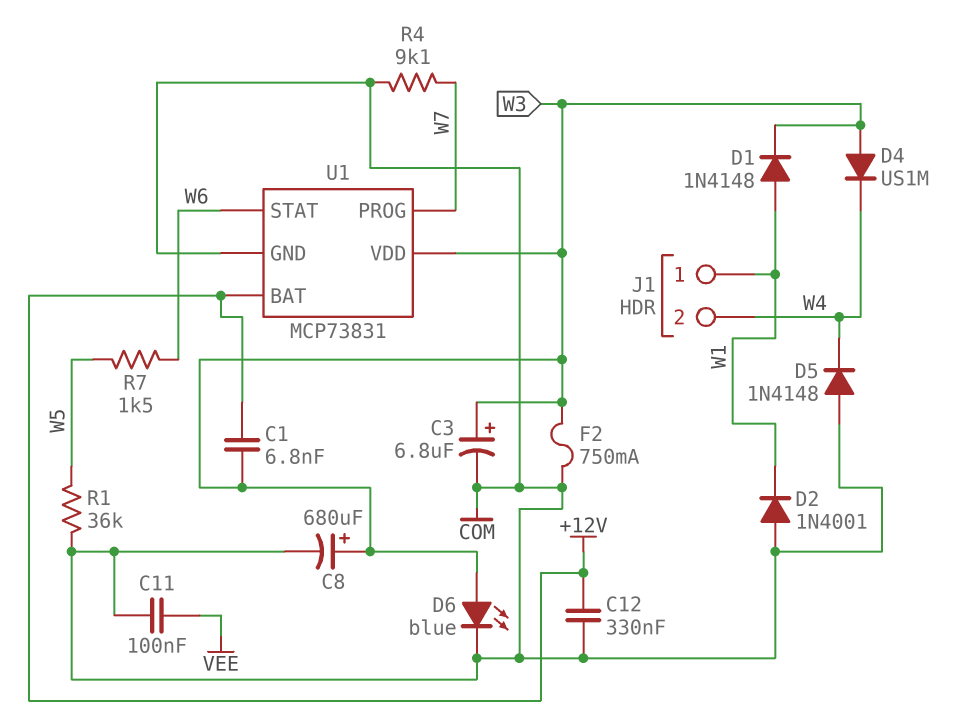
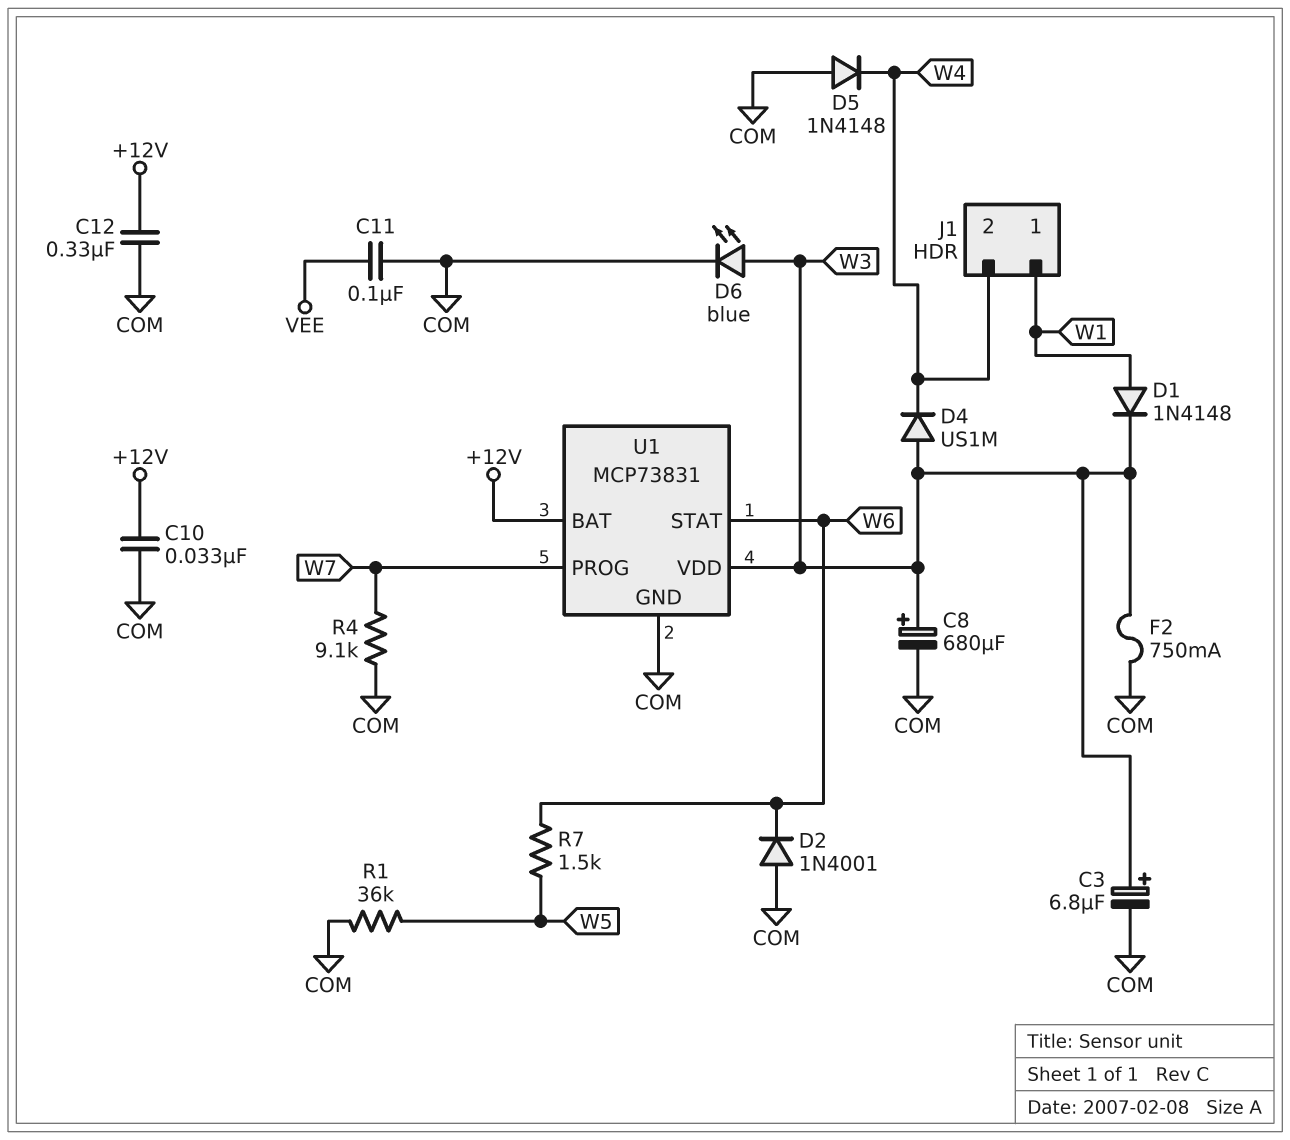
C1: 6.8nF (+12V, W3) -> none
C10: none -> 33nF (+12V, COM)
D2: diode 1N4001 (A COM, K W1) -> diode 1N4001 (A COM, K W6)

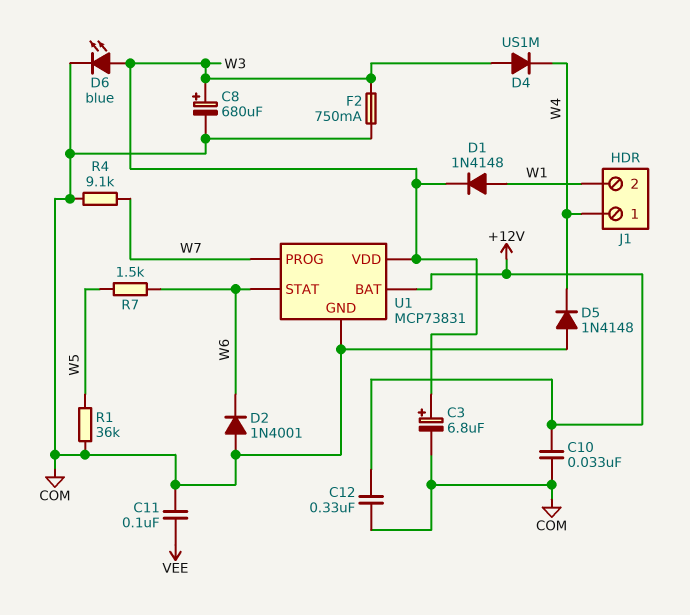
J1 pin 1: W1 -> W4
J1 pin 2: W4 -> W1

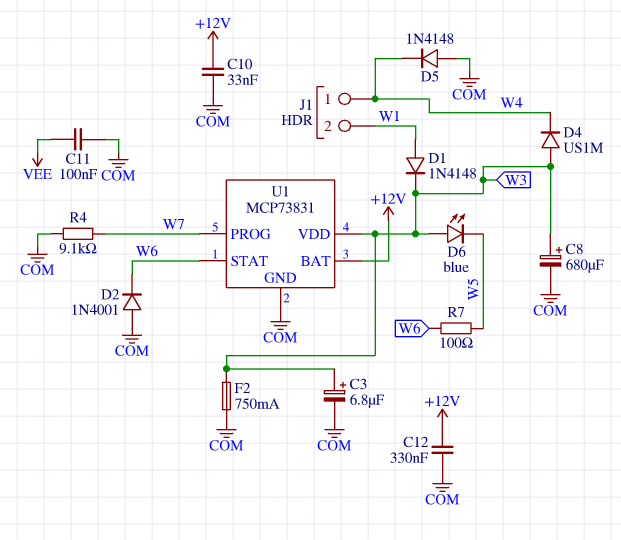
D6: LED blue (A W3, K COM) -> LED blue (A W3, K W5)
R1: 36k (COM, W5) -> none
R7: 1.5k (W5, W6) -> 100 (W5, W6)

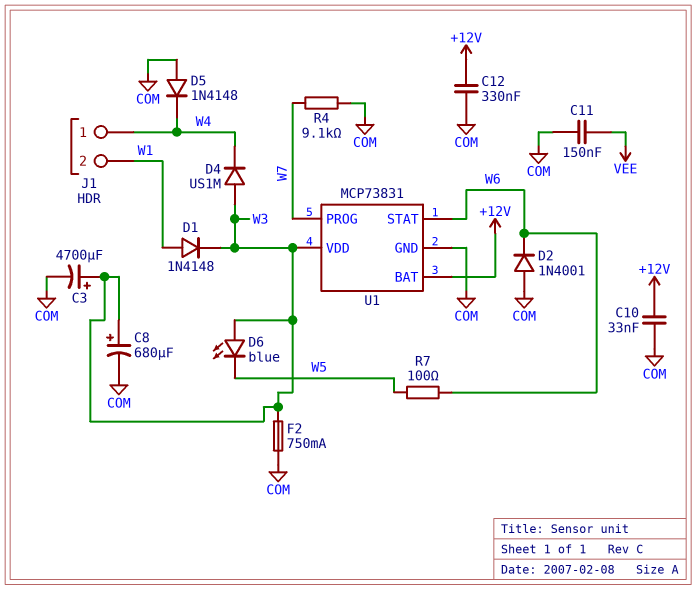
C3: 6.8uF (plus W3, minus COM) -> 4700uF (plus W3, minus COM)
C11: 100nF (COM, VEE) -> 150nF (COM, VEE)

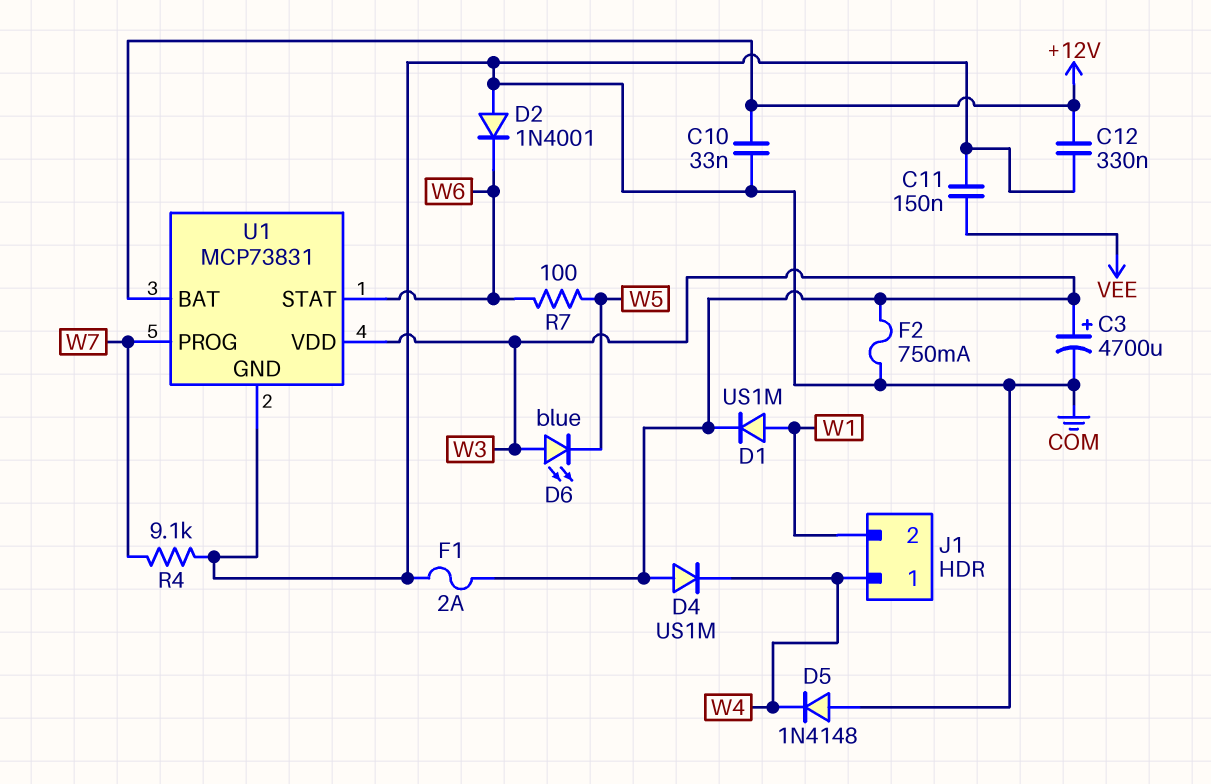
C8: 680uF (plus W3, minus COM) -> none
D1: diode 1N4148 (A W1, K W3) -> diode US1M (A W1, K W3)
F1: none -> 2A (COM, W3)

